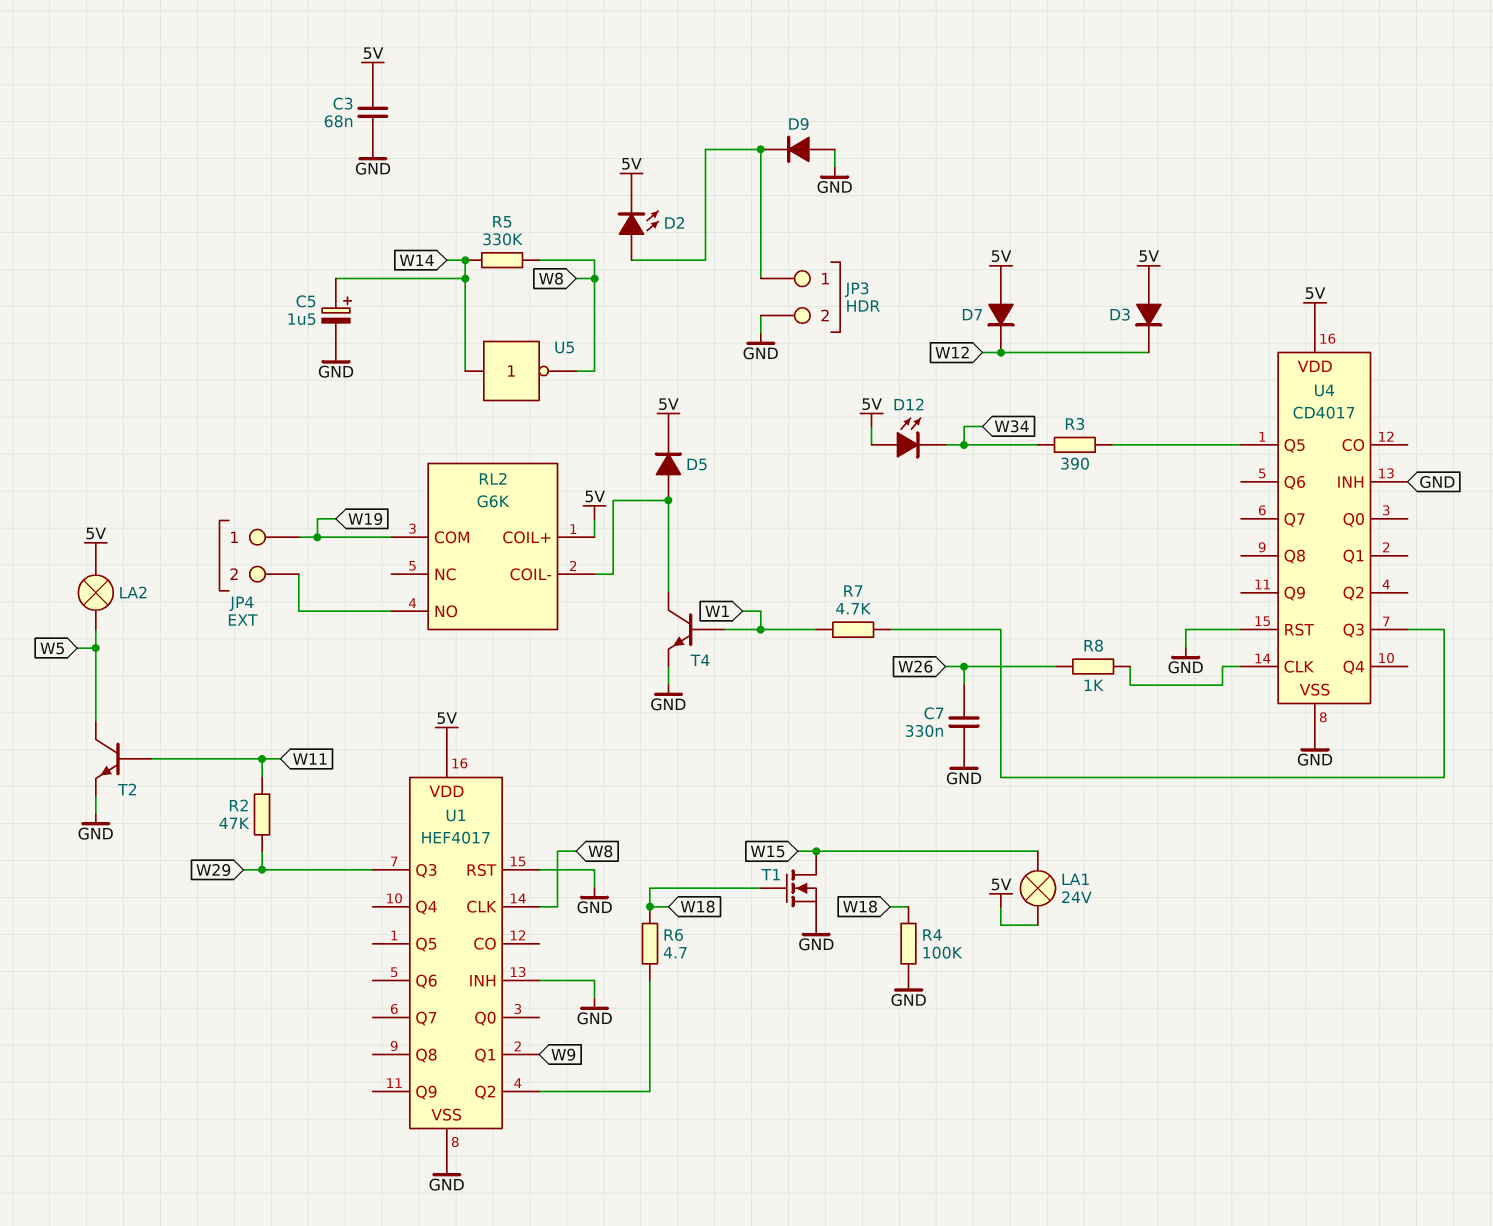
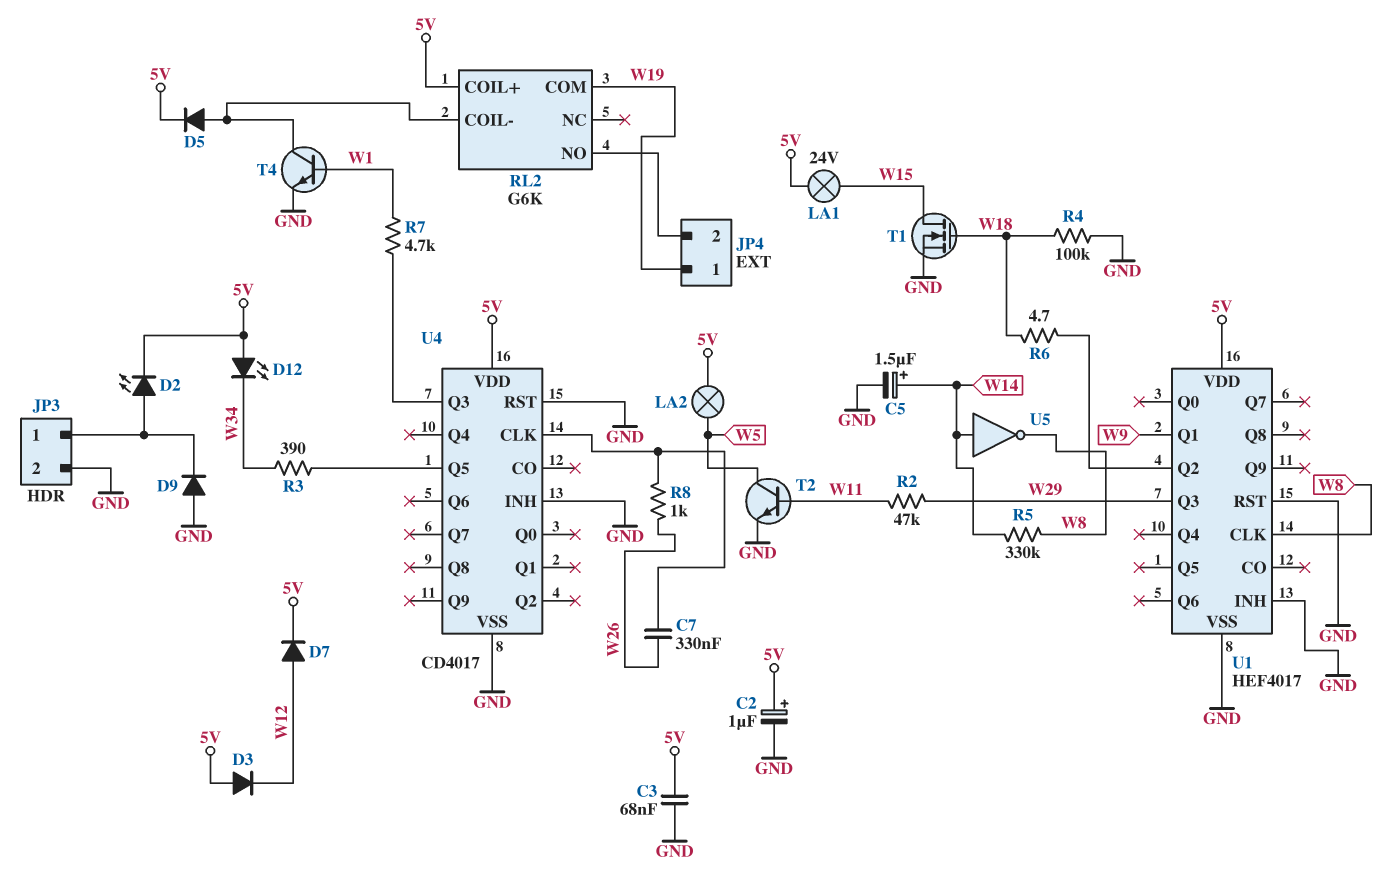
C2: none -> 1uF (plus 5V, minus GND)
C7: 330nF (GND, W26) -> 330nF (U4/CLK, W26)
D7: diode (A 5V, K W12) -> diode (A W12, K 5V)

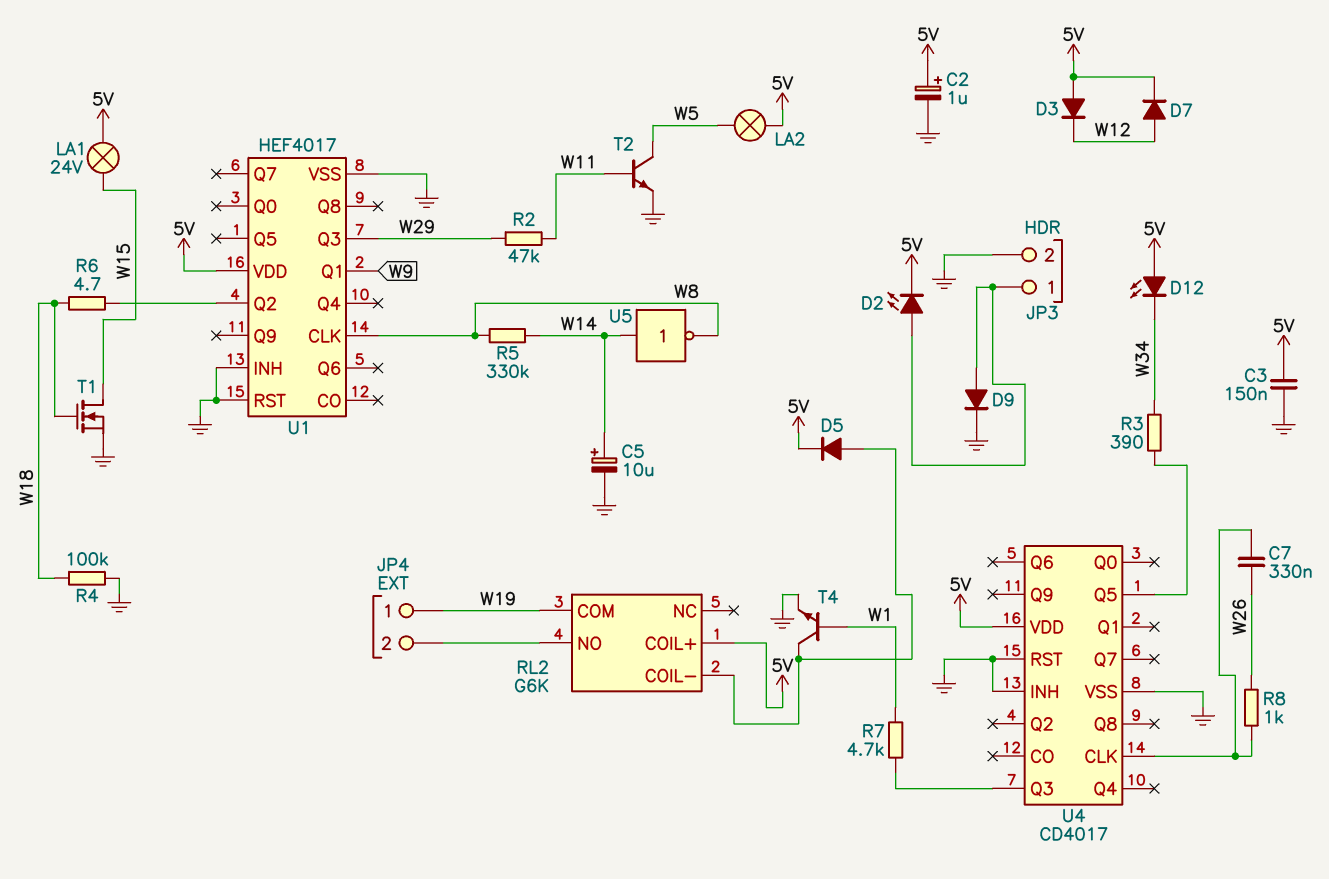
C3: 68nF (5V, GND) -> 150nF (5V, GND)
C5: 1.5uF (plus W14, minus GND) -> 10uF (plus W14, minus GND)
D9: diode (A GND, K JP3/1) -> diode (A JP3/1, K GND)

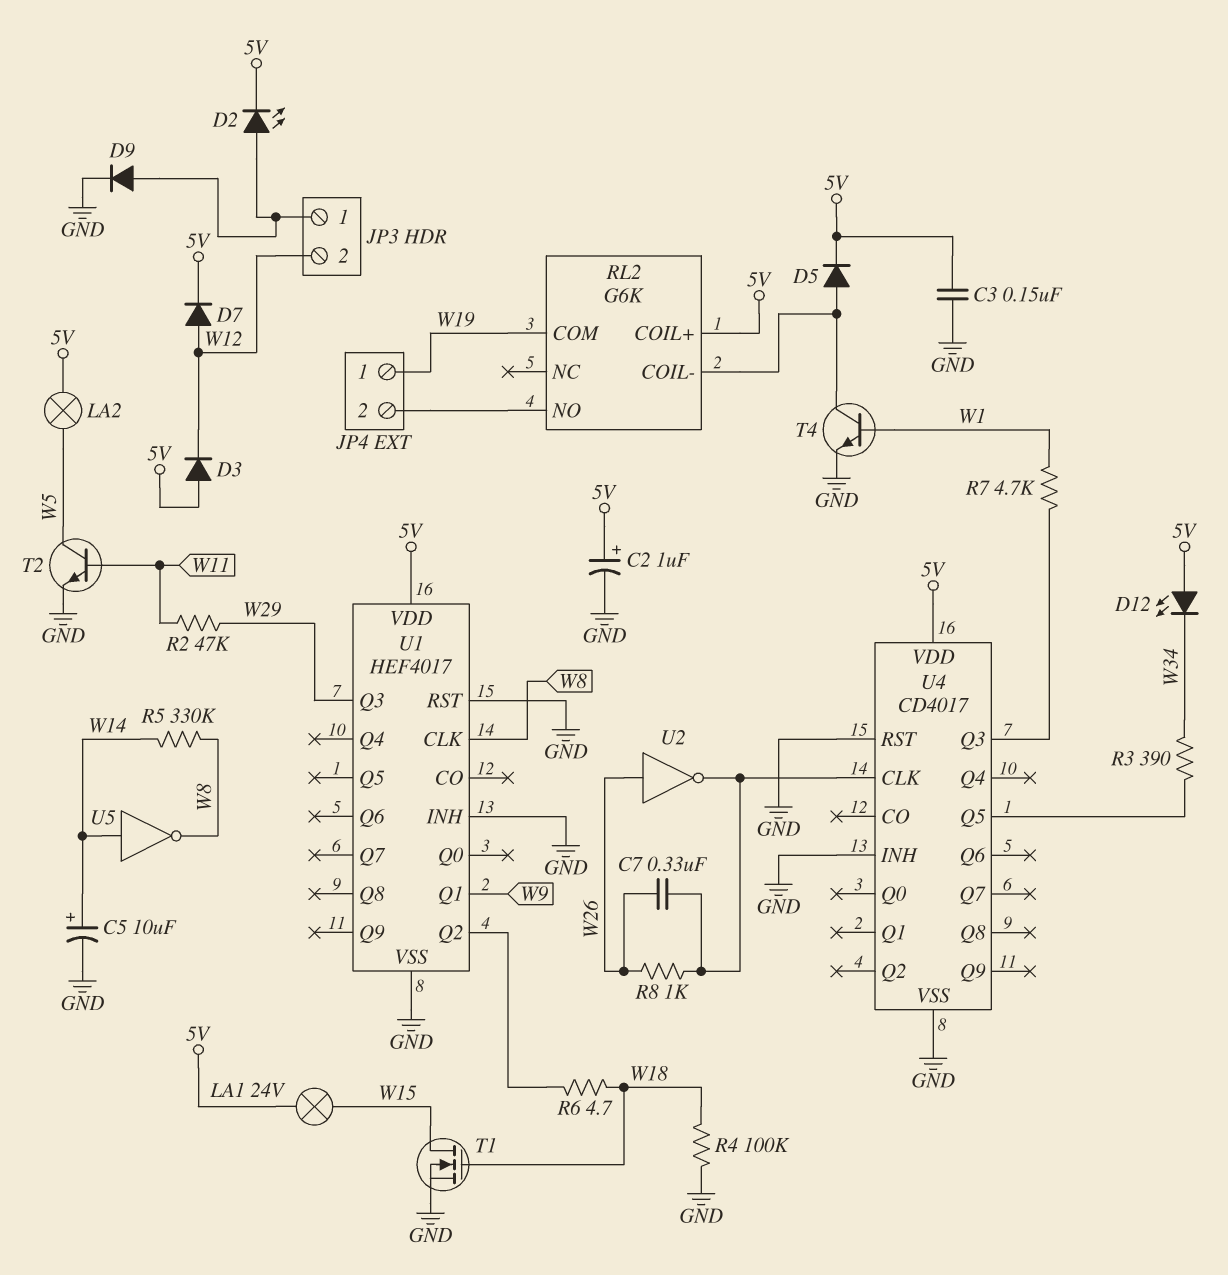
JP3 pin 2: GND -> W12
U2: none -> NOT (in W26, out U4/CLK)

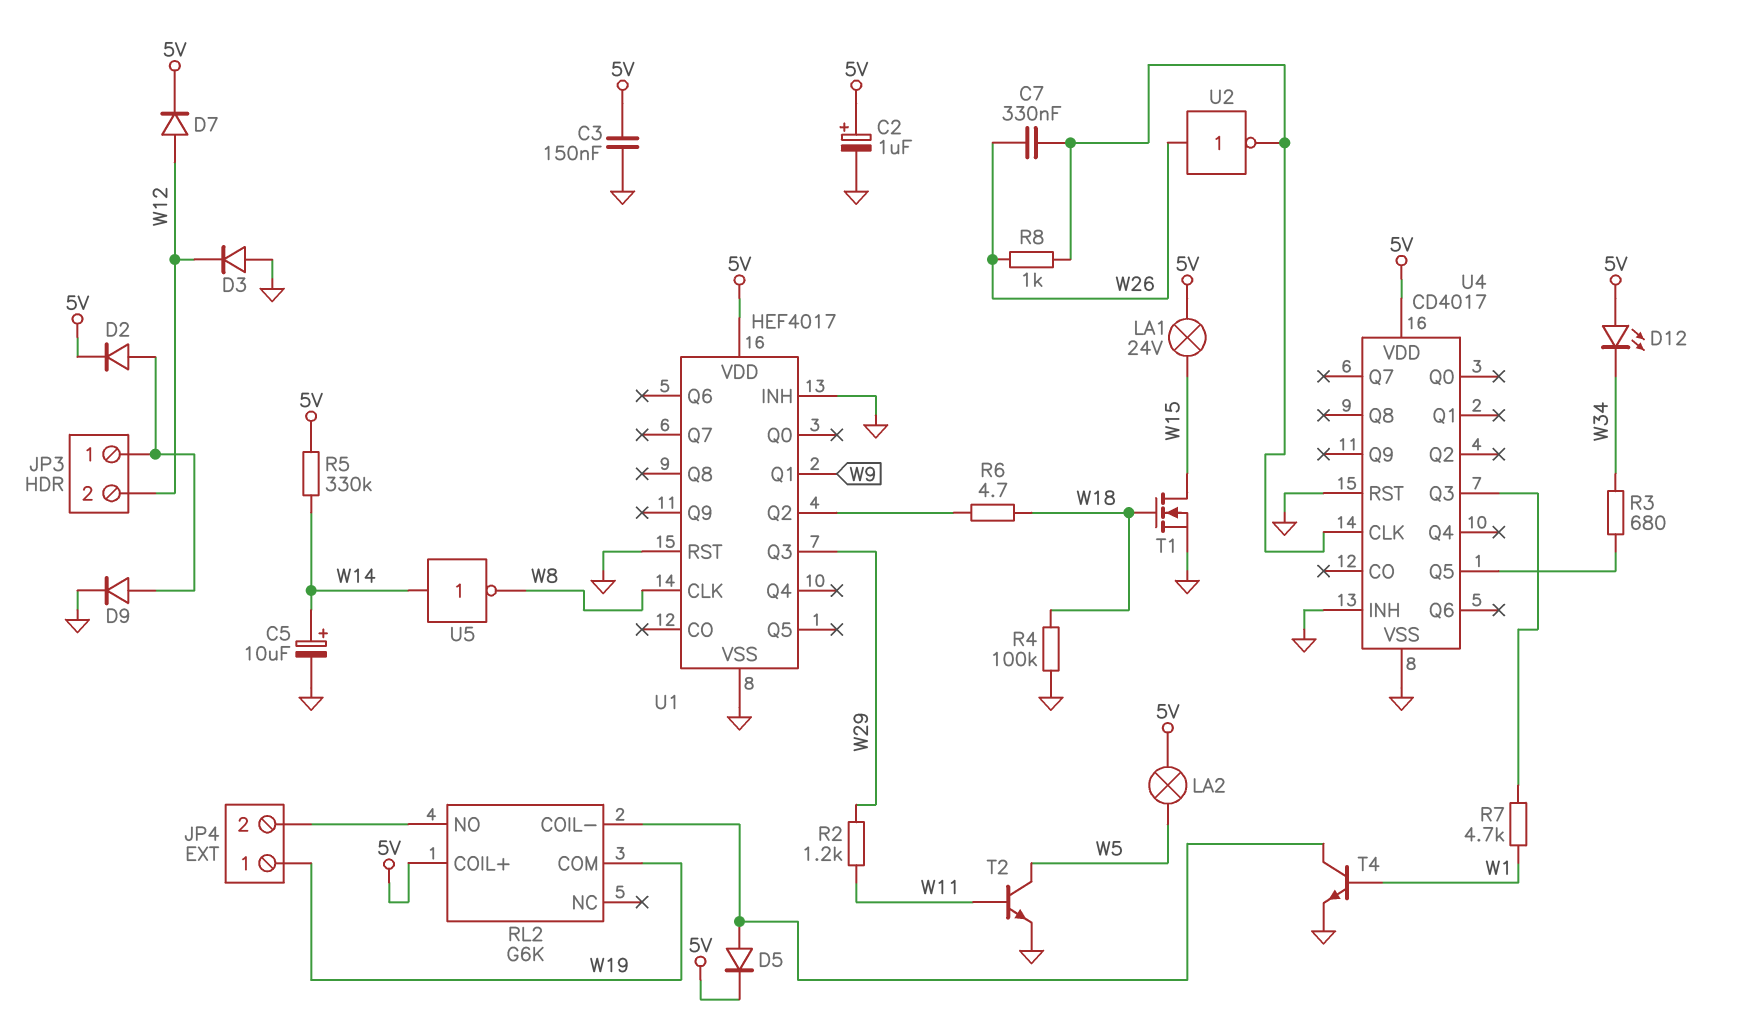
D2: LED (A JP3/1, K 5V) -> diode (A JP3/1, K 5V)
D3: diode (A 5V, K W12) -> diode (A GND, K W12)
R2: 47k (W11, W29) -> 1.2k (W11, W29)
R3: 390 (U4/Q5, W34) -> 680 (U4/Q5, W34)
R5: 330k (W8, W14) -> 330k (5V, W14)

